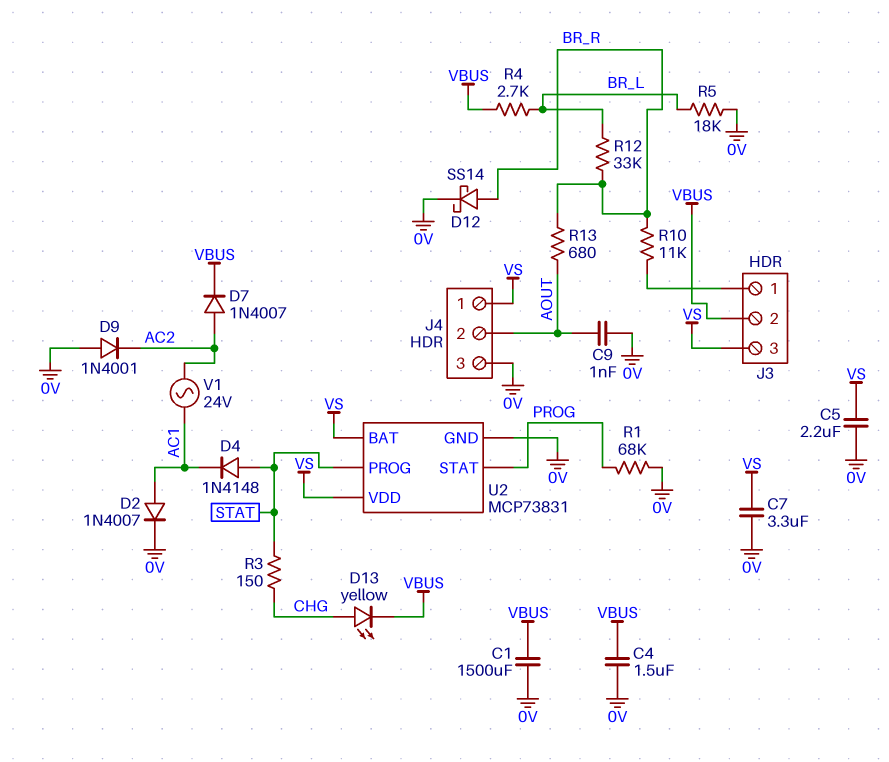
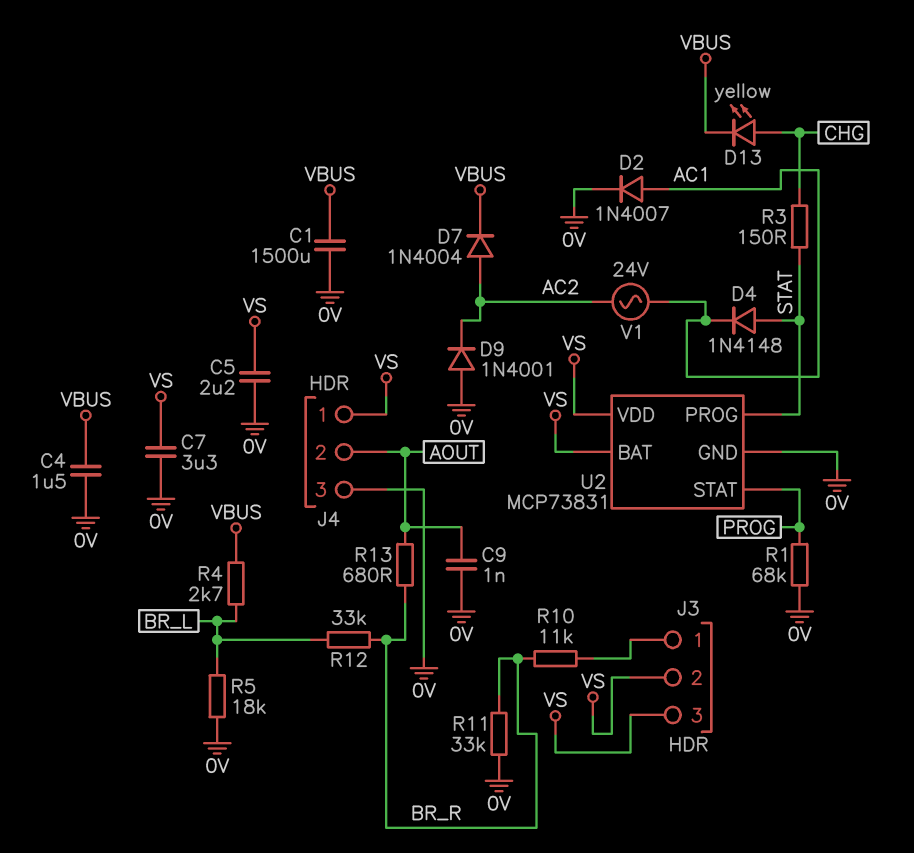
D7: diode 1N4007 (A AC2, K VBUS) -> diode 1N4004 (A AC2, K VBUS)
D12: schottky SS14 (A BR_R, K 0V) -> none
J3 pin 2: VBUS -> VS
R11: none -> 33k (0V, BR_R)

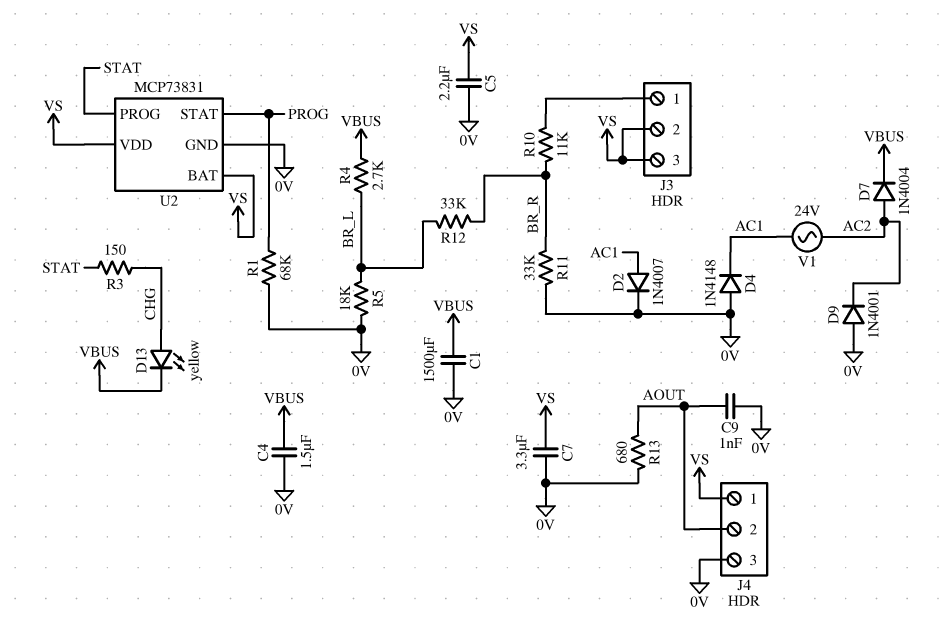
D4: diode 1N4148 (A STAT, K AC1) -> diode 1N4148 (A 0V, K AC1)
R13: 680 (AOUT, BR_R) -> 680 (0V, AOUT)

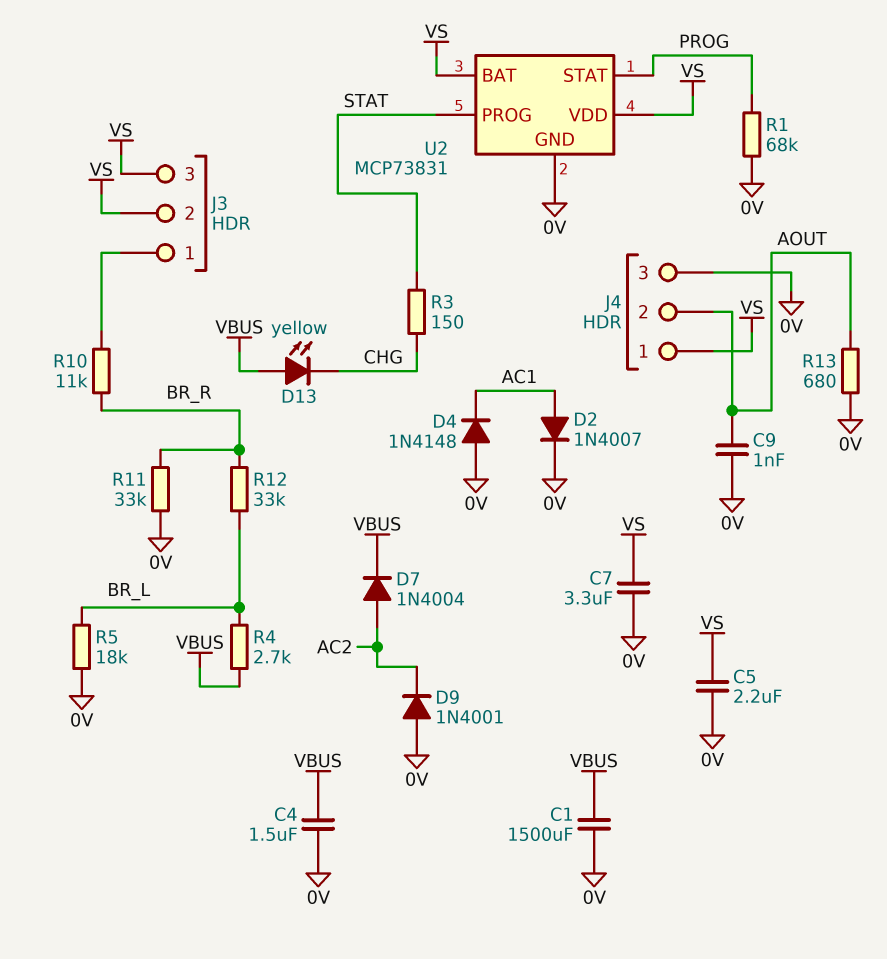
D13: LED yellow (A CHG, K VBUS) -> LED yellow (A VBUS, K CHG)
V1: AC 24V (AC1, AC2) -> none

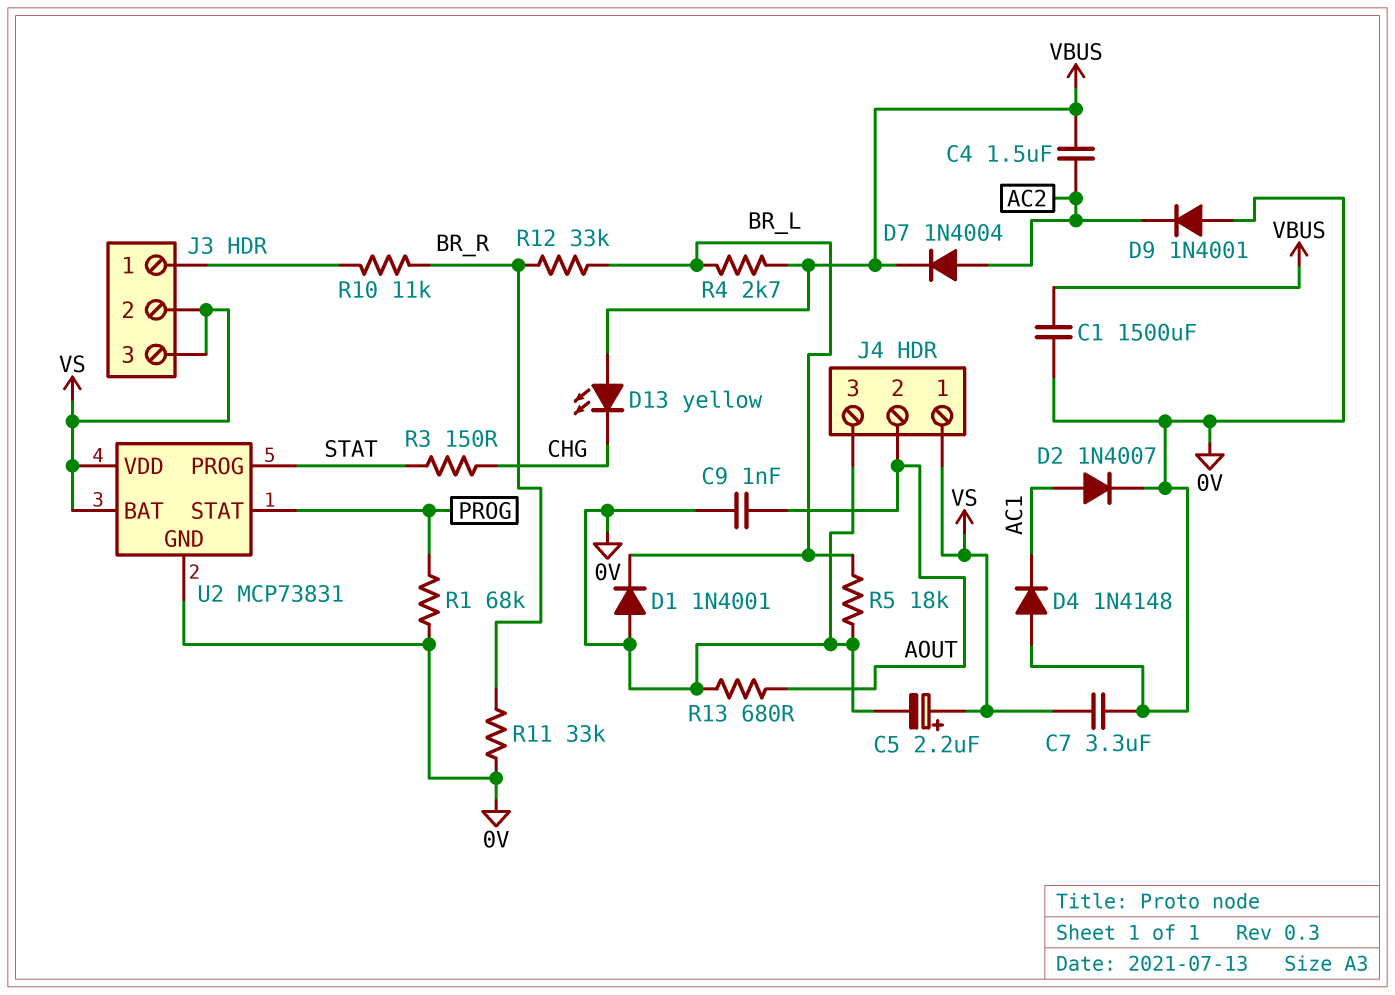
C4: 1.5uF (0V, VBUS) -> 1.5uF (AC2, VBUS)
C5: 2.2uF (0V, VS) -> 2.2uF (plus VS, minus 0V)
D1: none -> diode 1N4001 (A 0V, K BR_L)

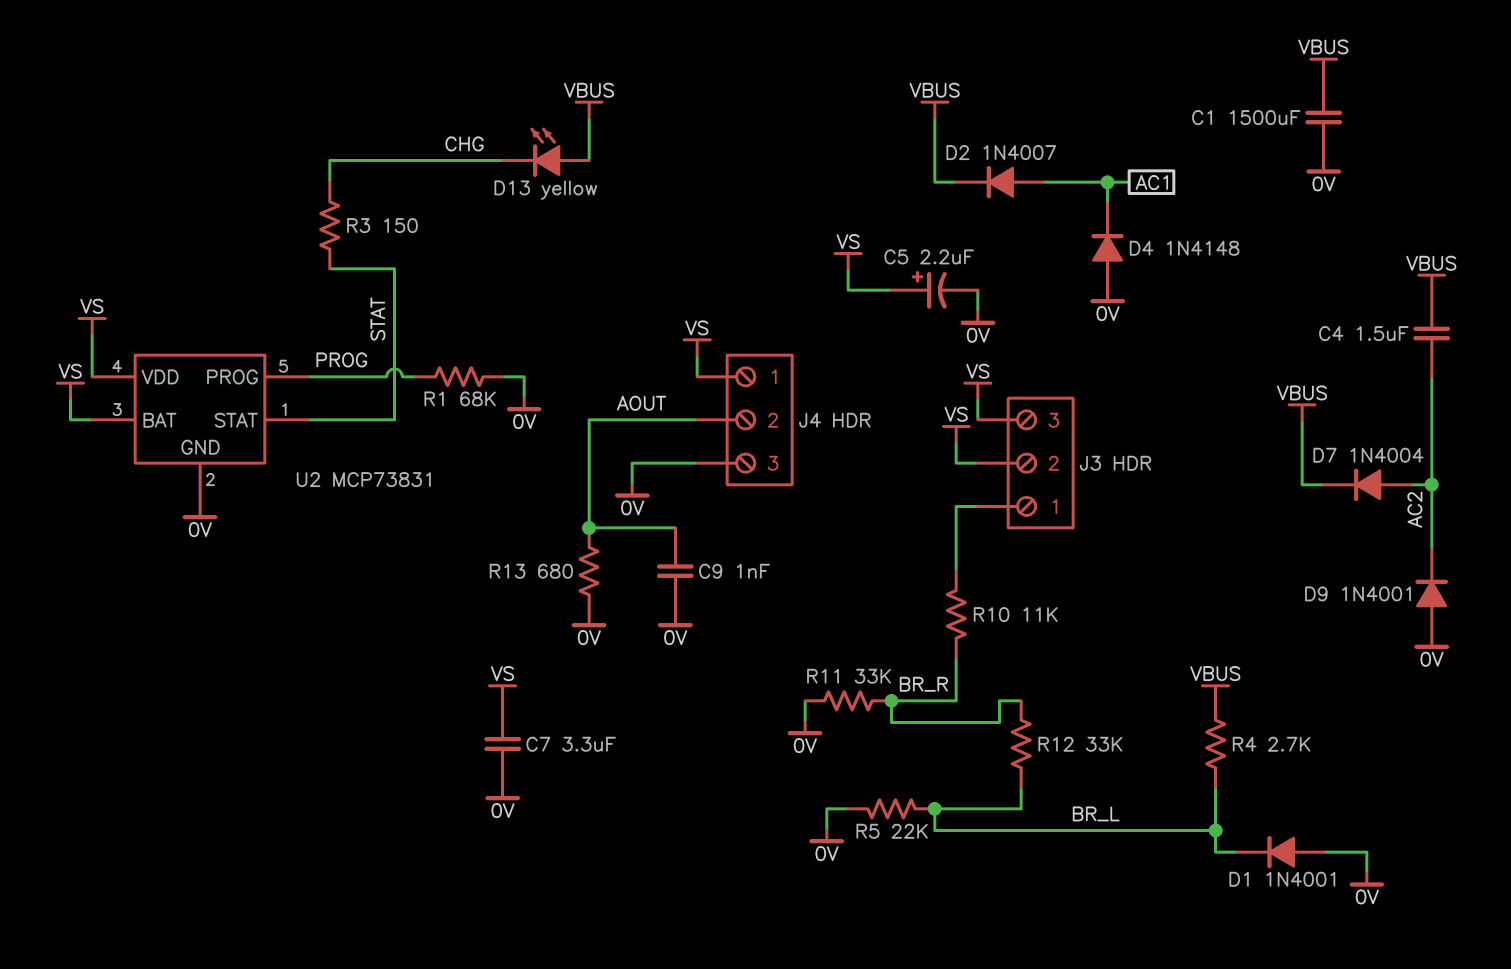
D2: diode 1N4007 (A AC1, K 0V) -> diode 1N4007 (A AC1, K VBUS)
R5: 18k (0V, BR_L) -> 22k (0V, BR_L)
U2 pin PROG: STAT -> PROG
U2 pin STAT: PROG -> STAT

